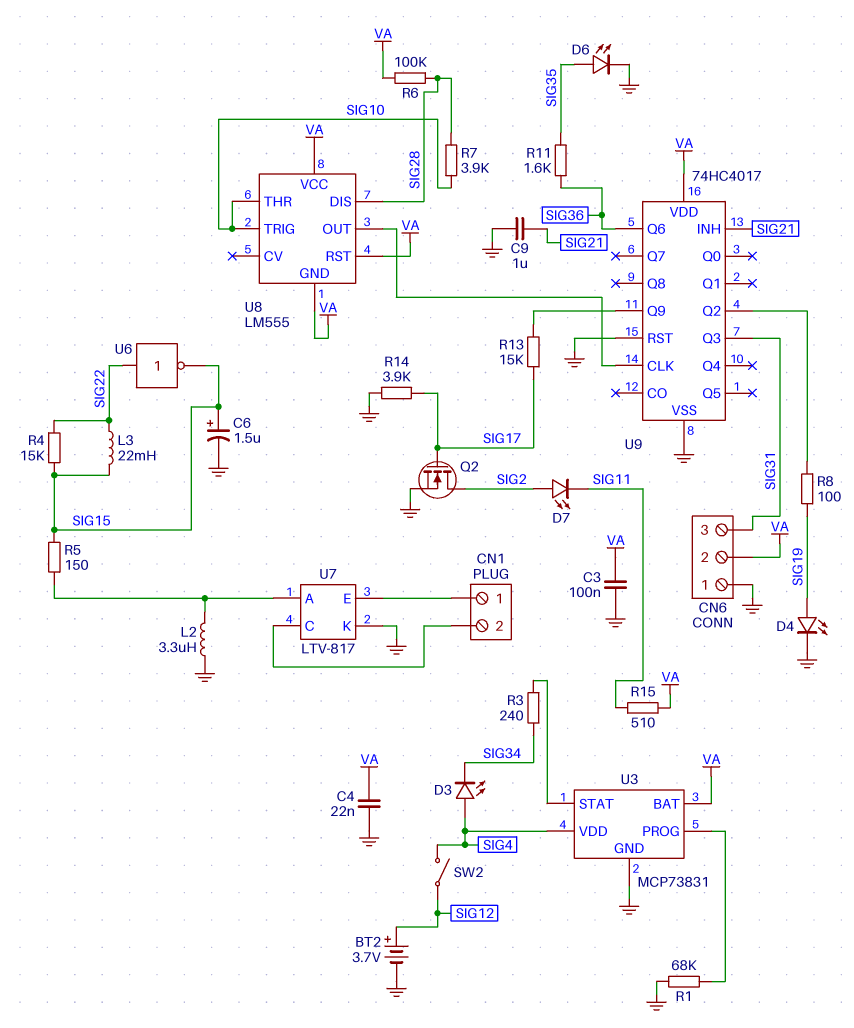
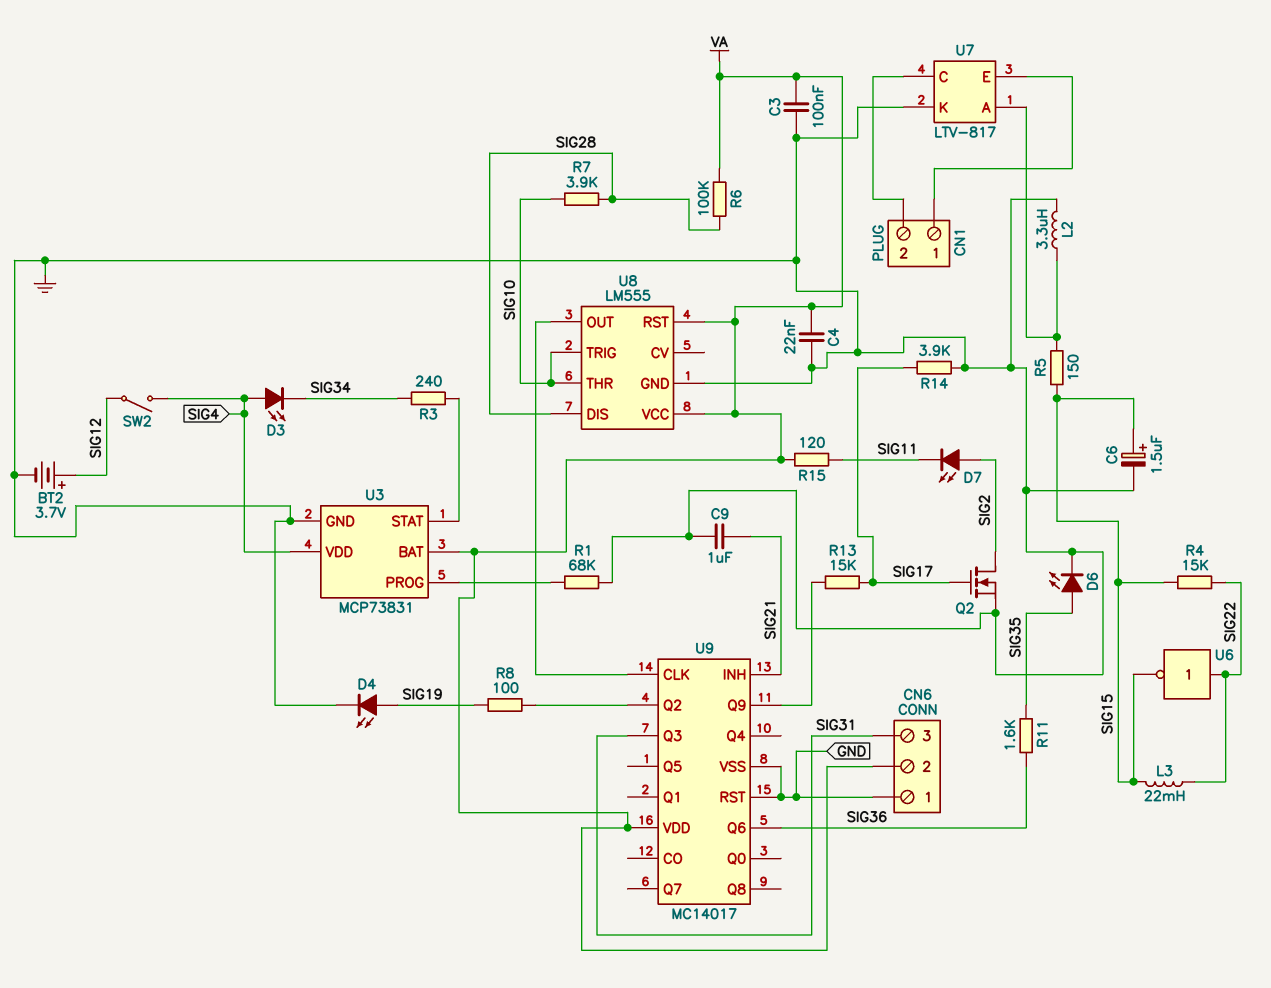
R15: 510 (SIG11, VA) -> 120 (SIG11, VA)
U8 pin GND: VA -> GND
U9: 74HC4017 -> MC14017

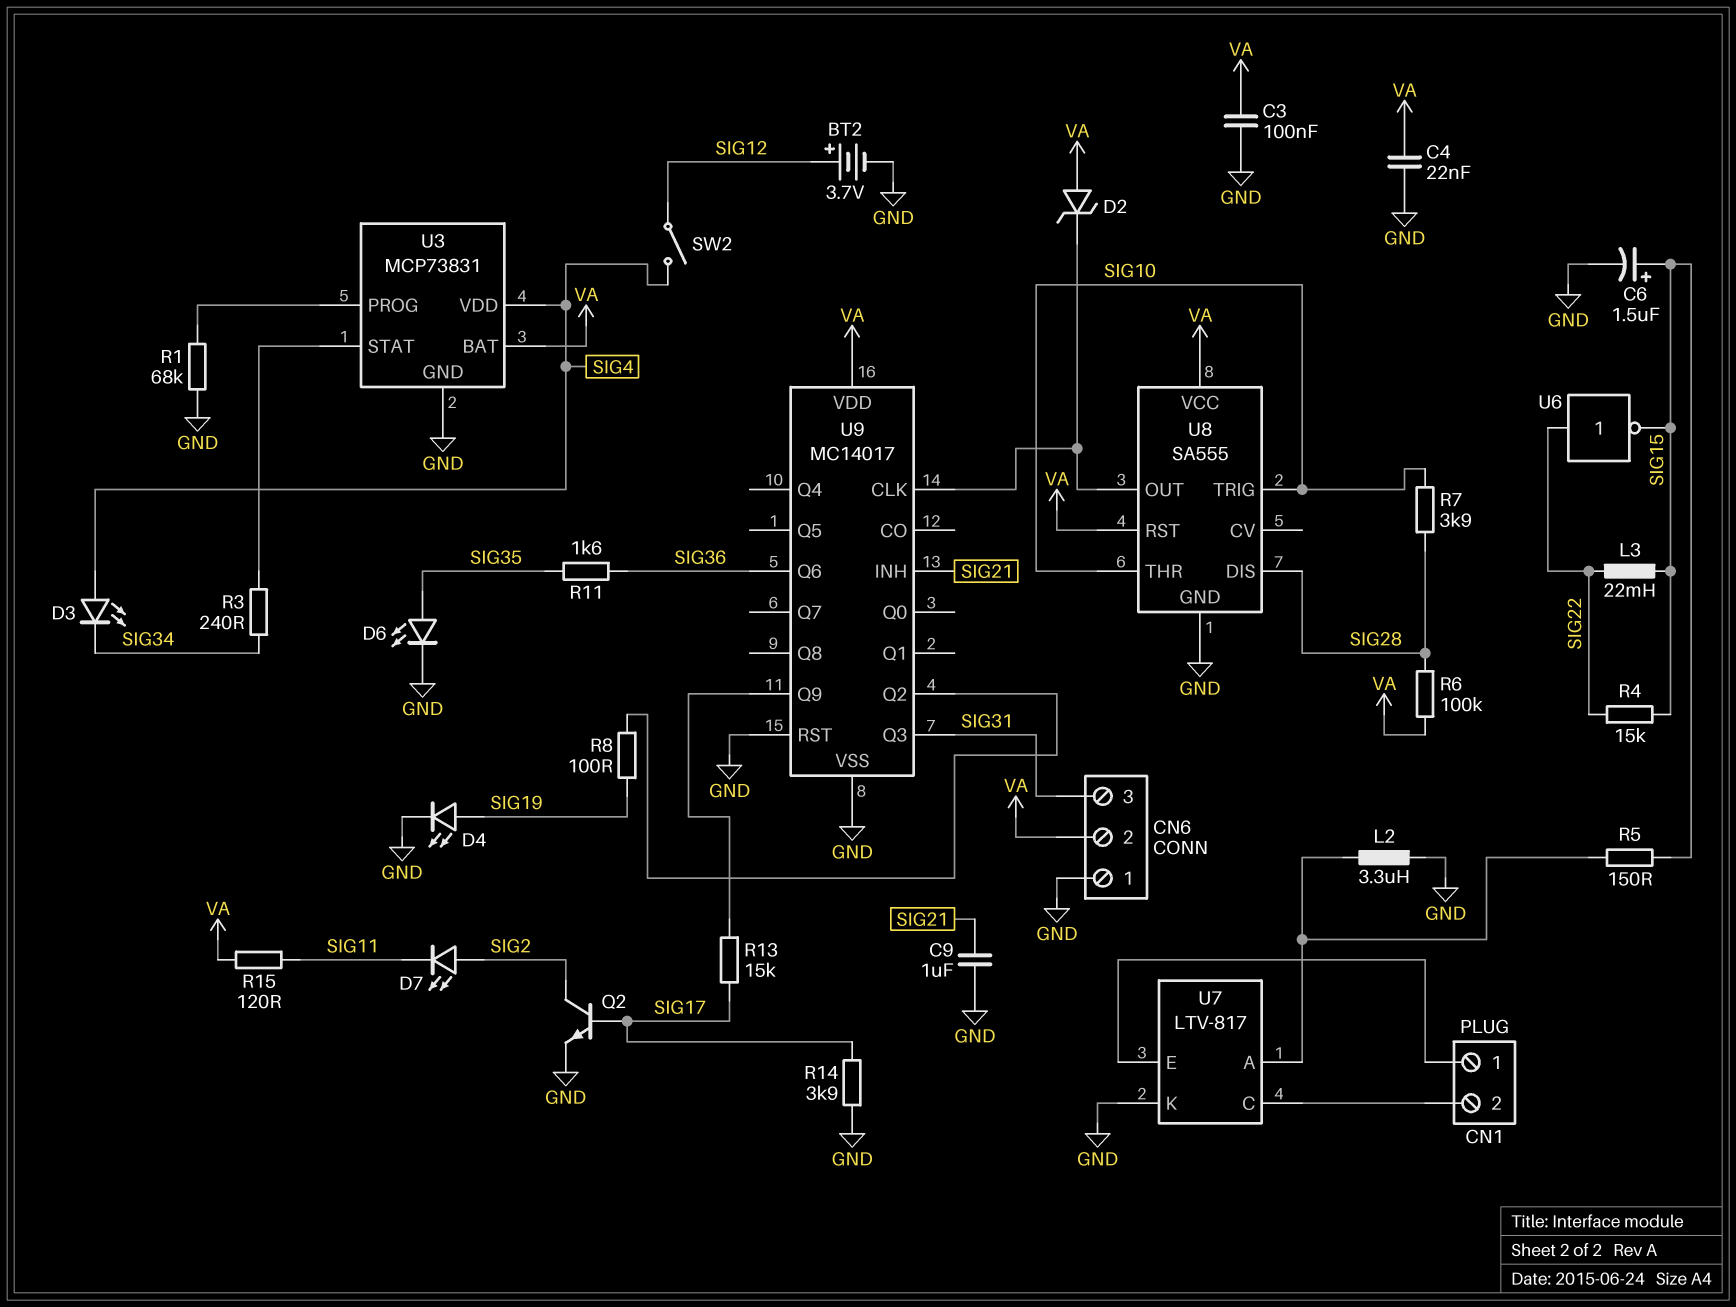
D2: none -> zener (A VA, K U8/OUT)
Q2: NMOS (G SIG17, D SIG2, S GND) -> NPN (B SIG17, C SIG2, E GND)
U8: LM555 -> SA555

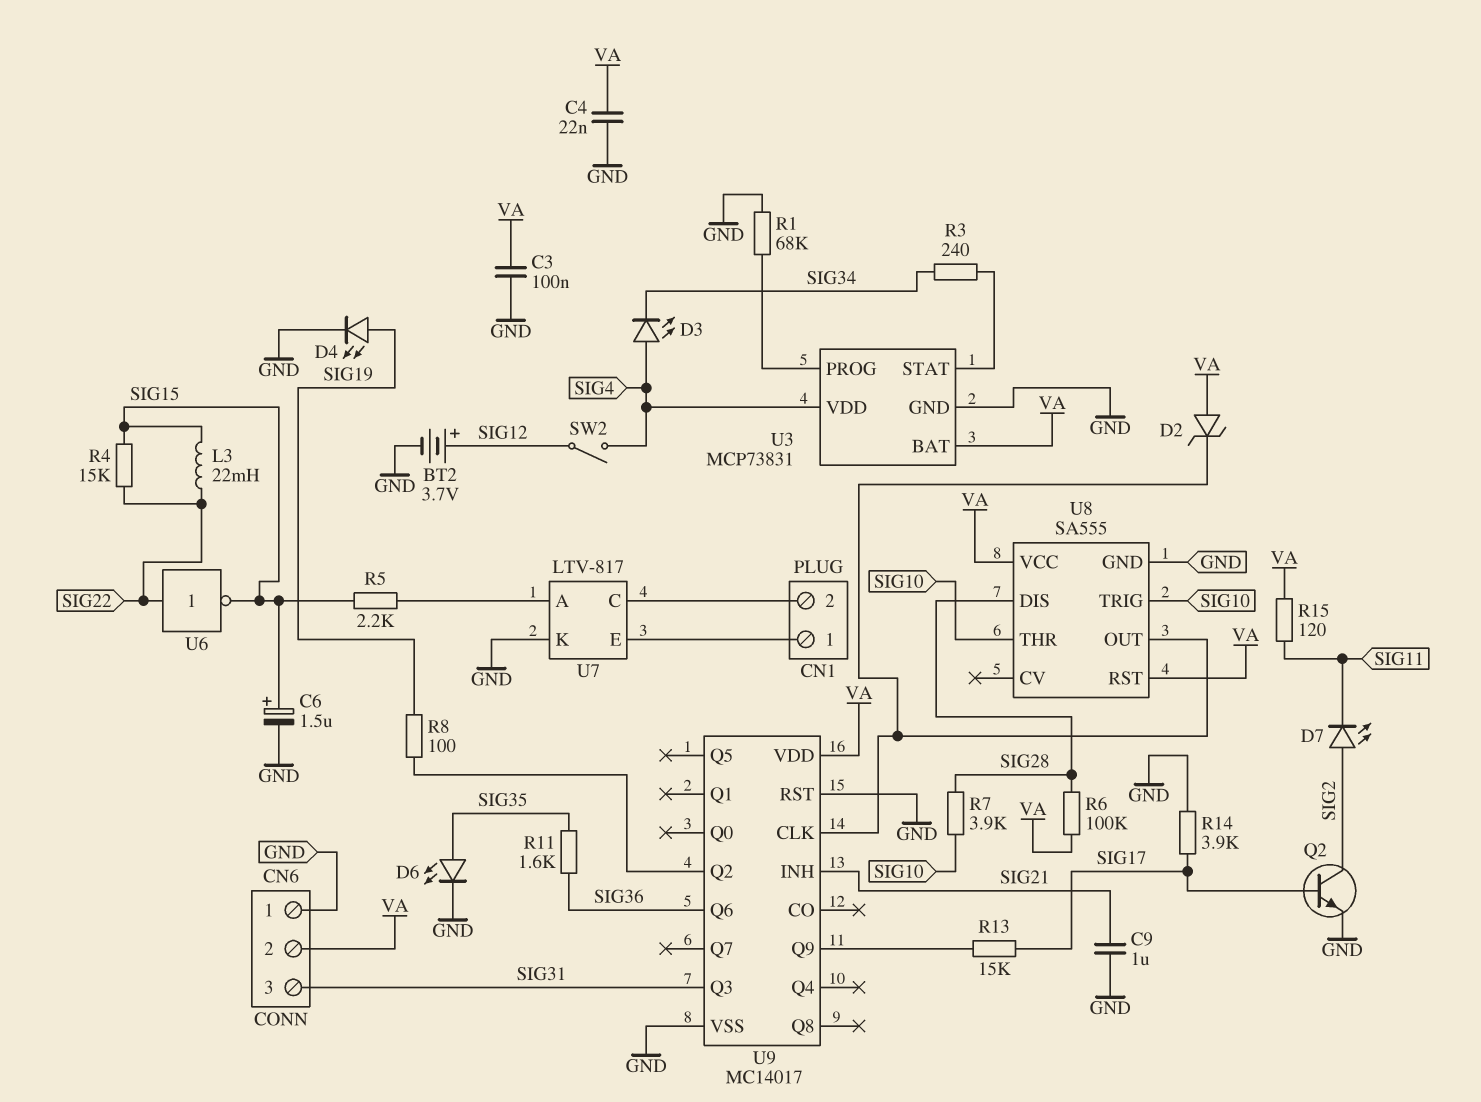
L2: 3.3uH (GND, U7/A) -> none
R5: 150 (SIG15, U7/A) -> 2.2k (SIG15, U7/A)

